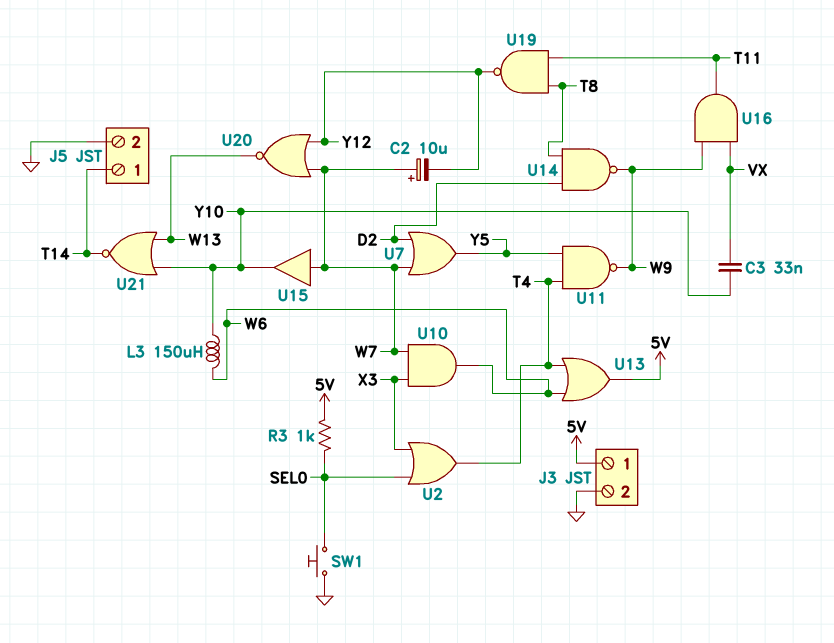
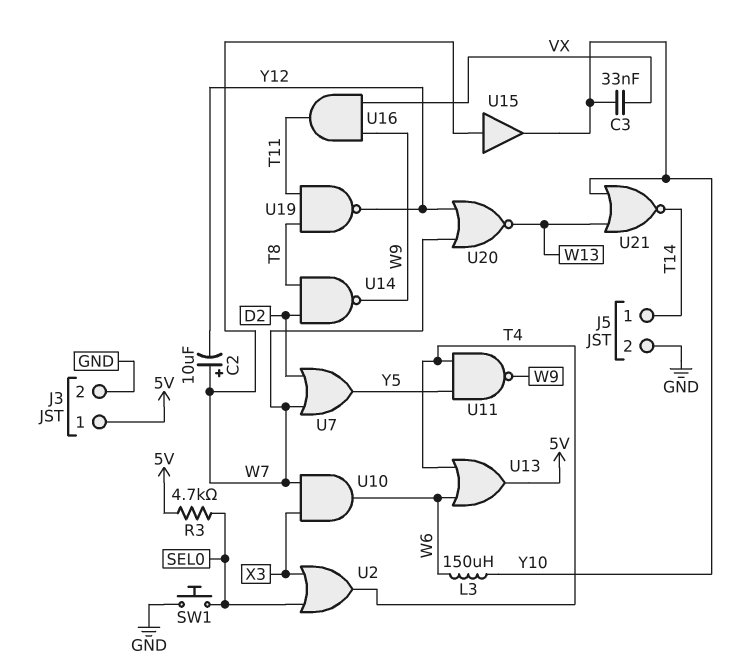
R3: 1k (5V, SEL0) -> 4.7k (5V, SEL0)

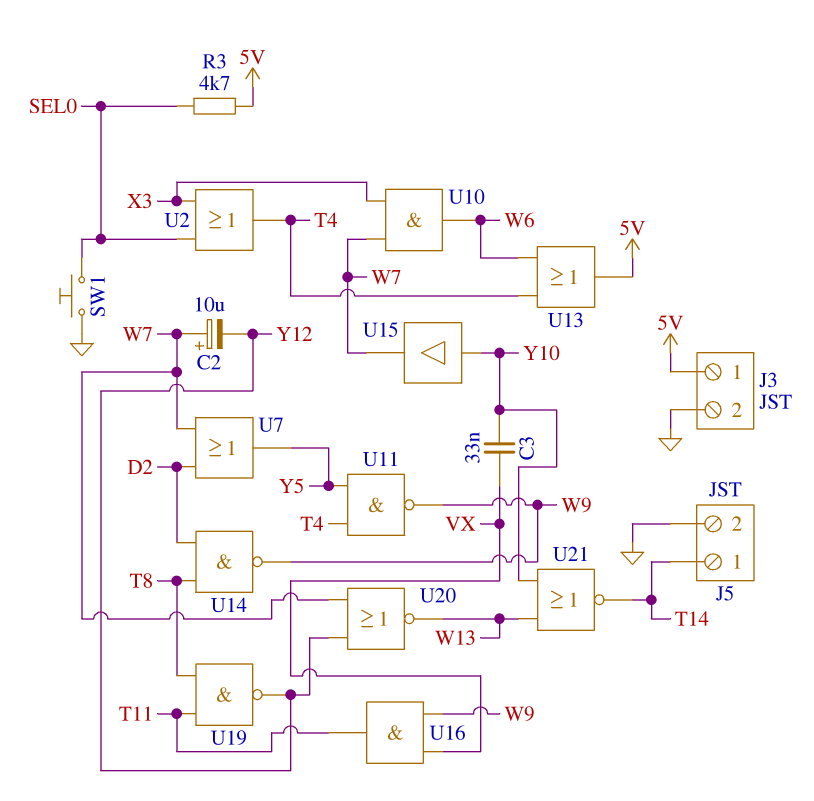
L3: 150uH (W6, Y10) -> none
U15: buffer (in W7, out Y10) -> buffer (in Y10, out W7)

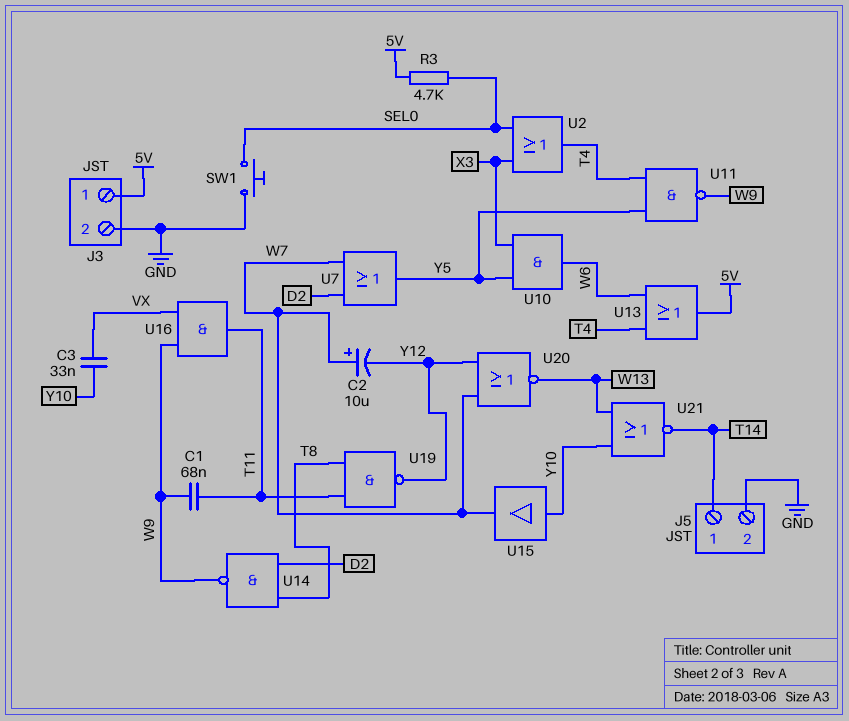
C1: none -> 68nF (T11, W9)
U10: AND (in W7, in X3, out W6) -> AND (in X3, in Y5, out W6)

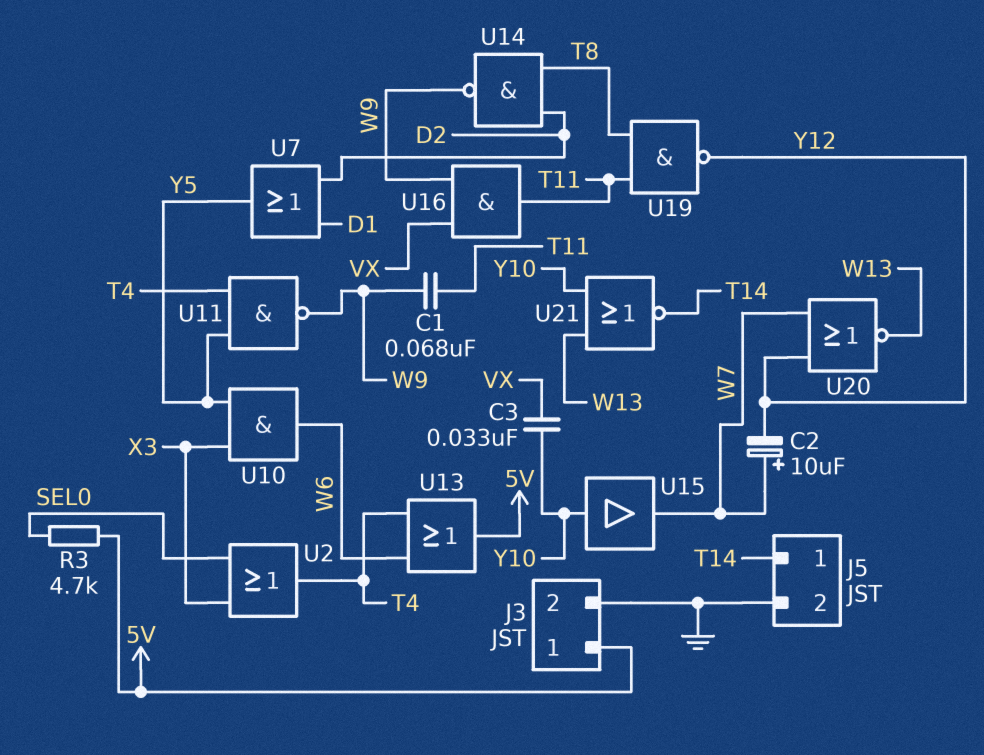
SW1: button (GND, SEL0) -> none
U7: OR (in D2, in W7, out Y5) -> OR (in D1, in D2, out Y5)

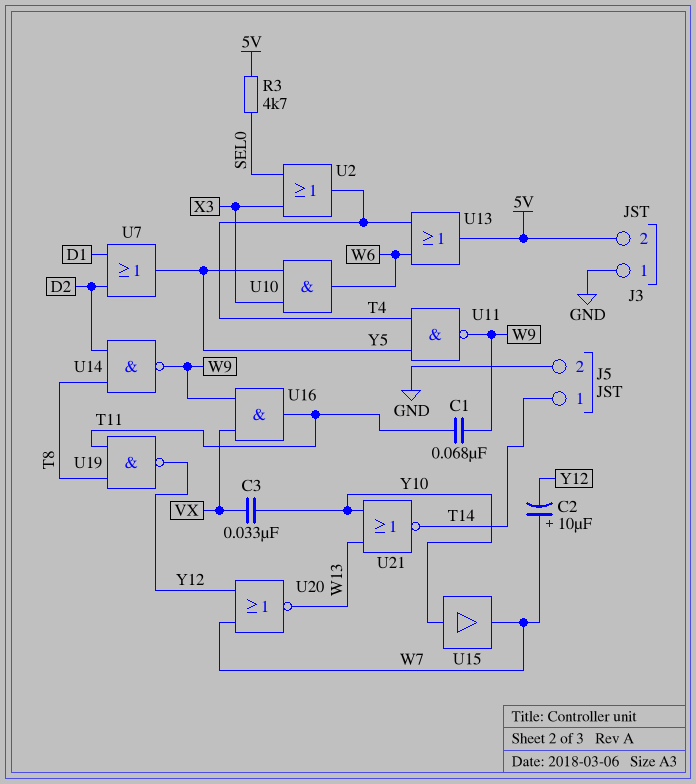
J3 pin 1: 5V -> GND
J3 pin 2: GND -> 5V

